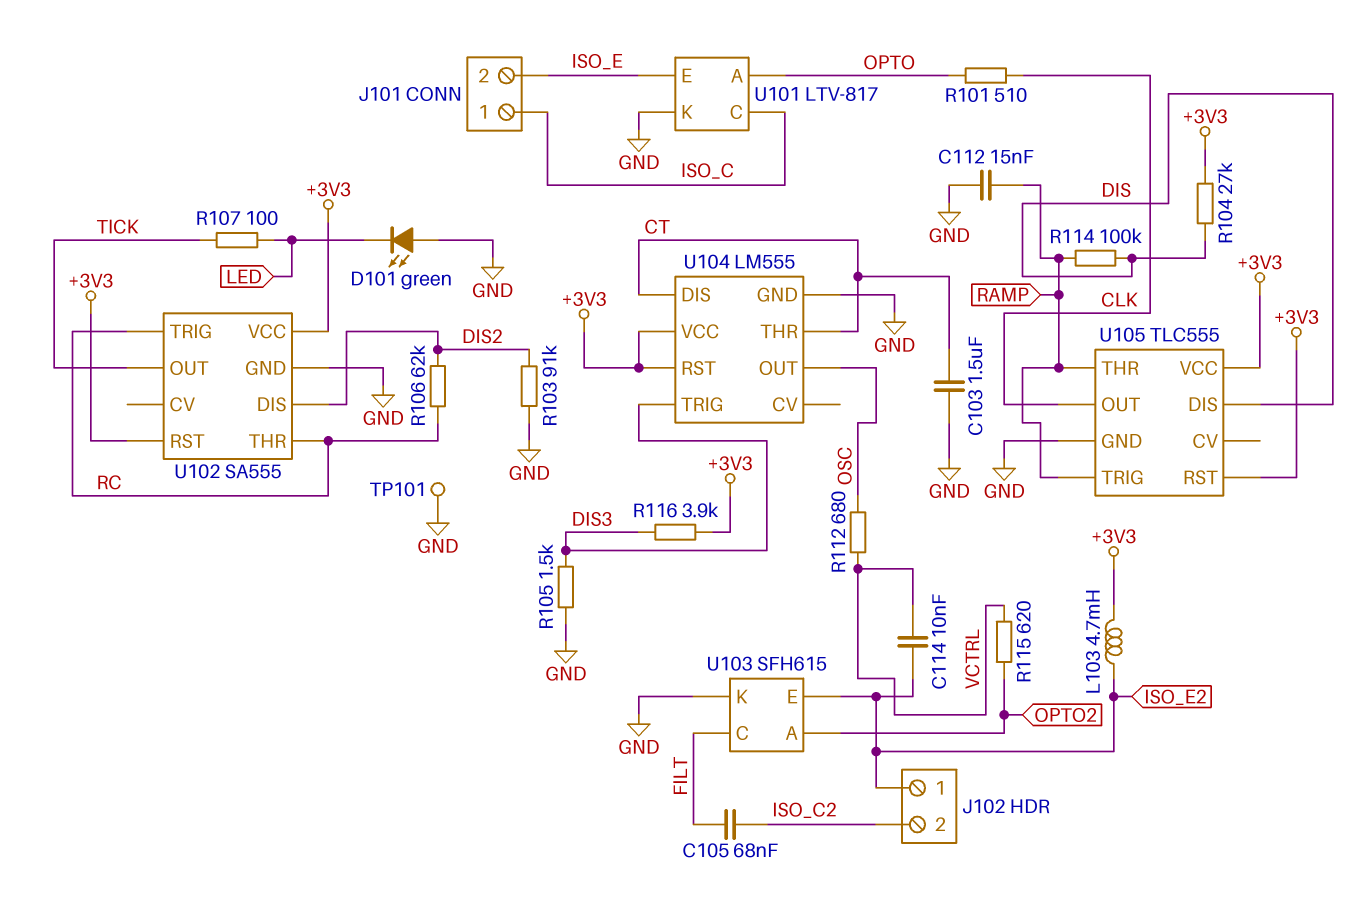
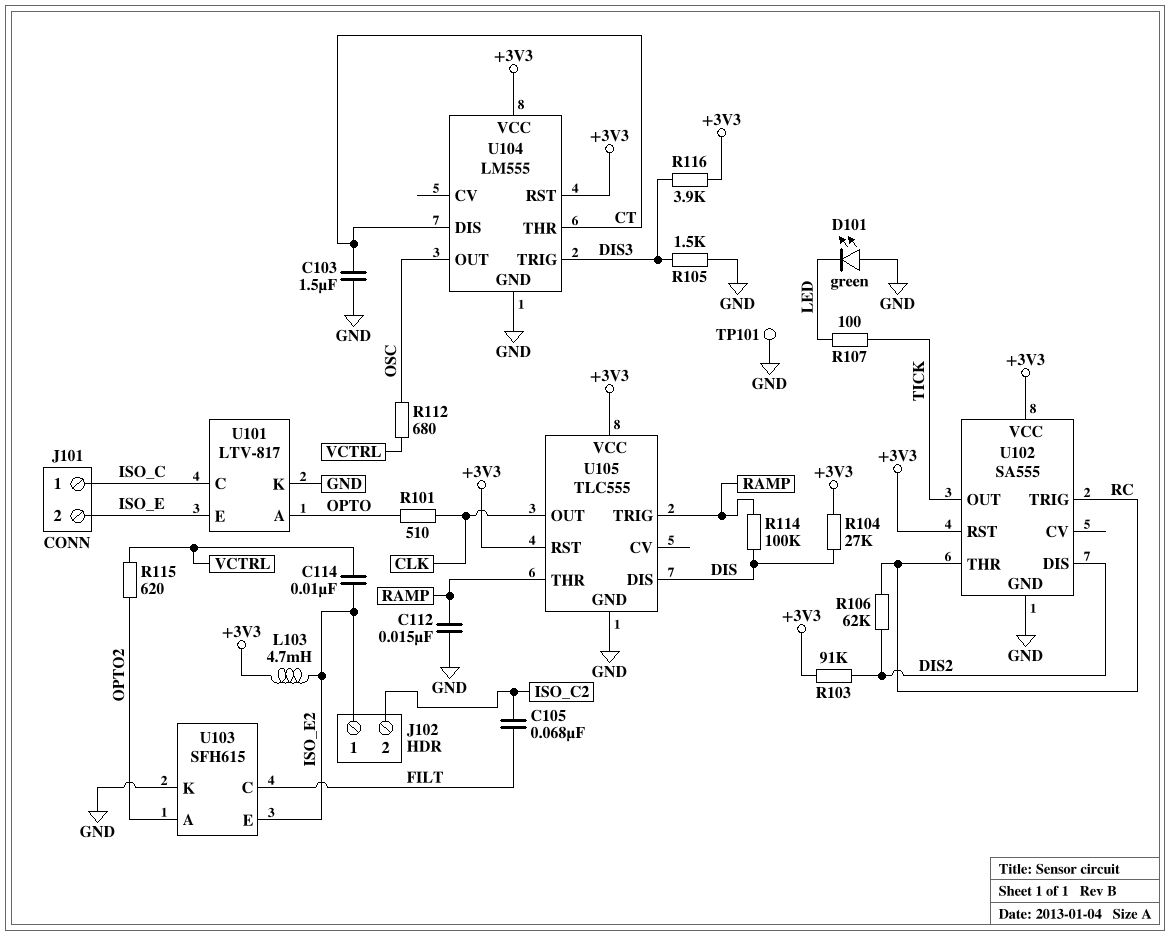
R103: 91k (DIS2, GND) -> 91k (+3V3, DIS2)

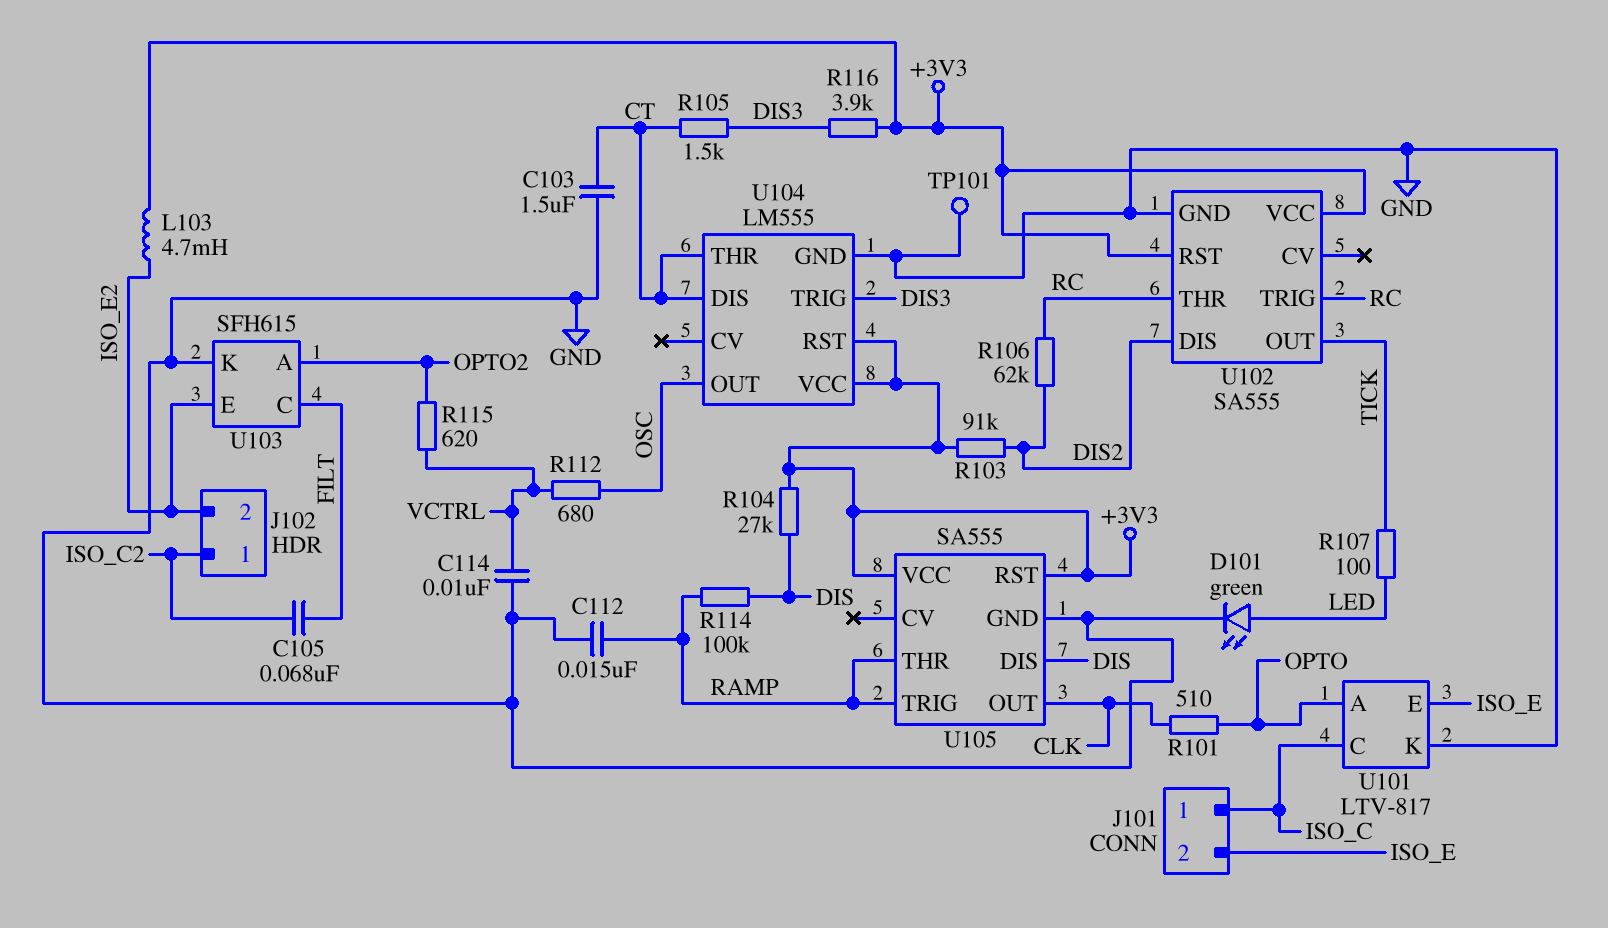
C114: 10nF (ISO_E2, VCTRL) -> 10nF (GND, VCTRL)
D101: LED green (A GND, K LED) -> LED green (A LED, K GND)
J102 pin 1: ISO_E2 -> ISO_C2
J102 pin 2: ISO_C2 -> ISO_E2
R105: 1.5k (DIS3, GND) -> 1.5k (CT, DIS3)
U105: TLC555 -> SA555

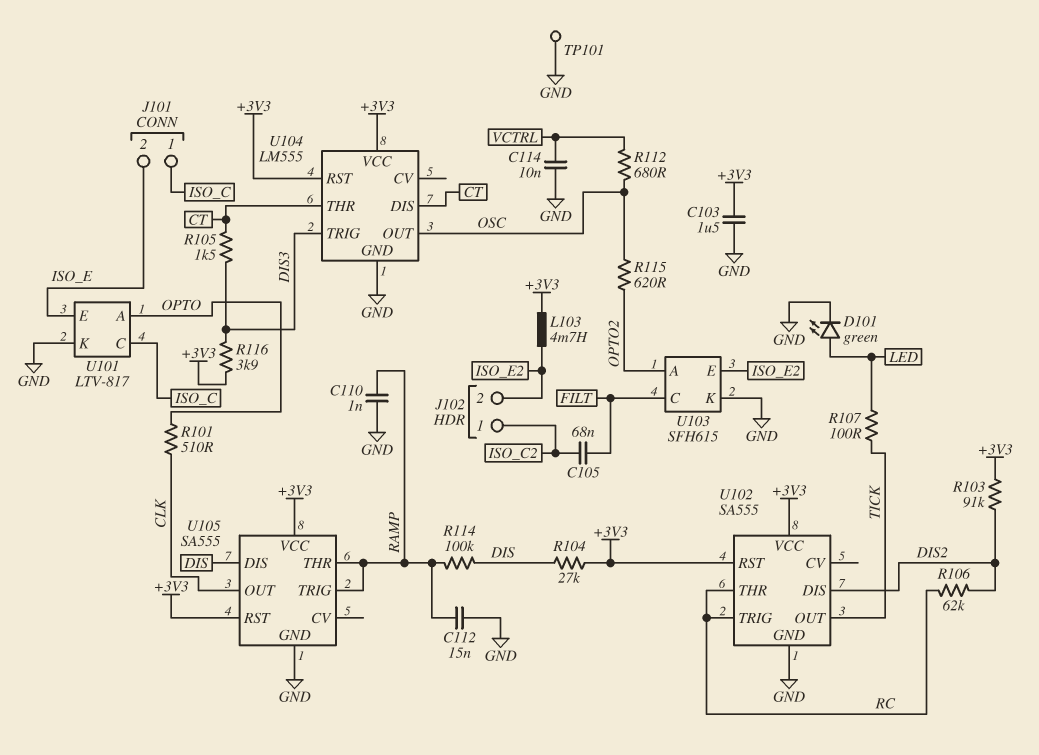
C103: 1.5uF (CT, GND) -> 1.5uF (+3V3, GND)
C110: none -> 1nF (GND, RAMP)
R115: 620 (OPTO2, VCTRL) -> 620 (OPTO2, OSC)

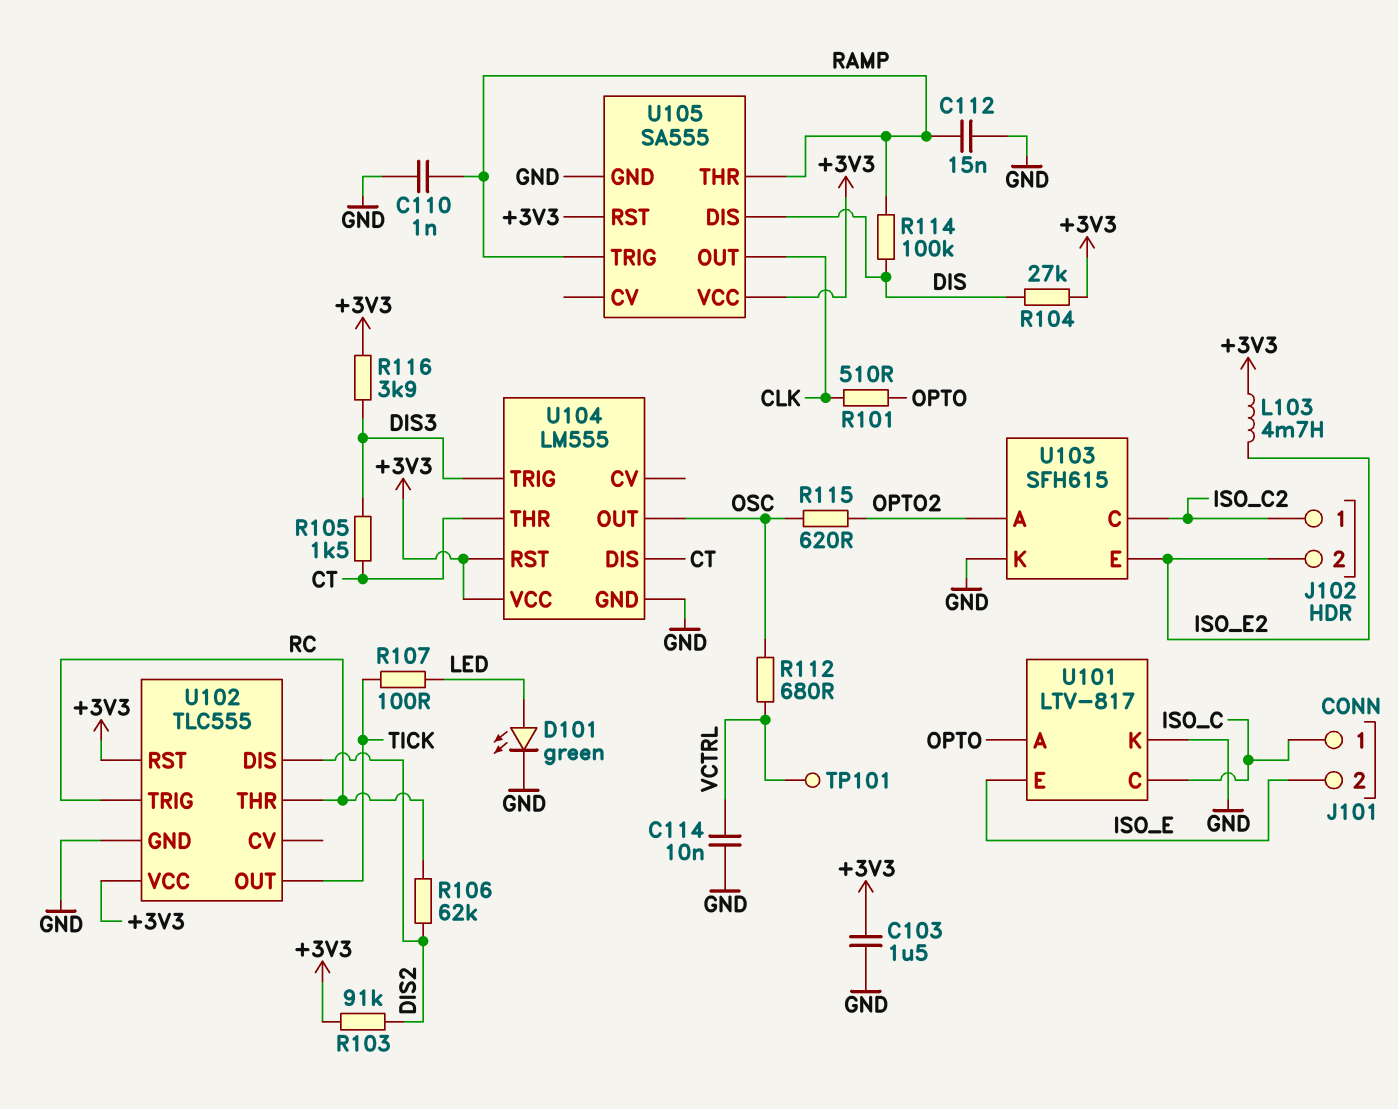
C105: 68nF (FILT, ISO_C2) -> none
TP101: test point (GND) -> test point (VCTRL)
U102: SA555 -> TLC555
U103 pin C: FILT -> ISO_C2

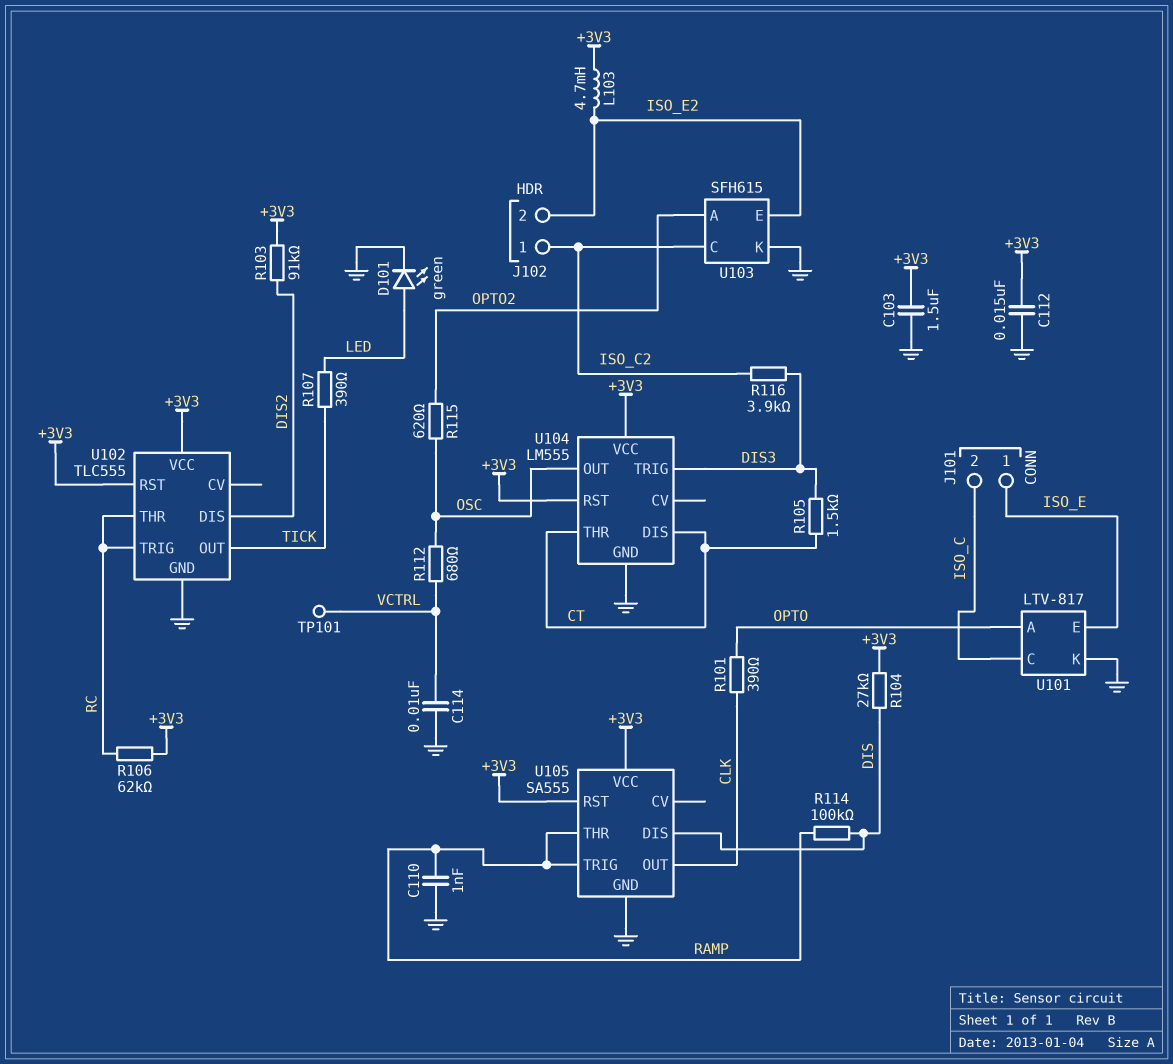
C112: 15nF (GND, RAMP) -> 15nF (+3V3, GND)
J101 pin 1: ISO_C -> ISO_E
J101 pin 2: ISO_E -> ISO_C
R101: 510 (CLK, OPTO) -> 390 (CLK, OPTO)
R106: 62k (DIS2, RC) -> 62k (+3V3, RC)
R107: 100 (LED, TICK) -> 390 (LED, TICK)
R116: 3.9k (+3V3, DIS3) -> 3.9k (DIS3, ISO_C2)

